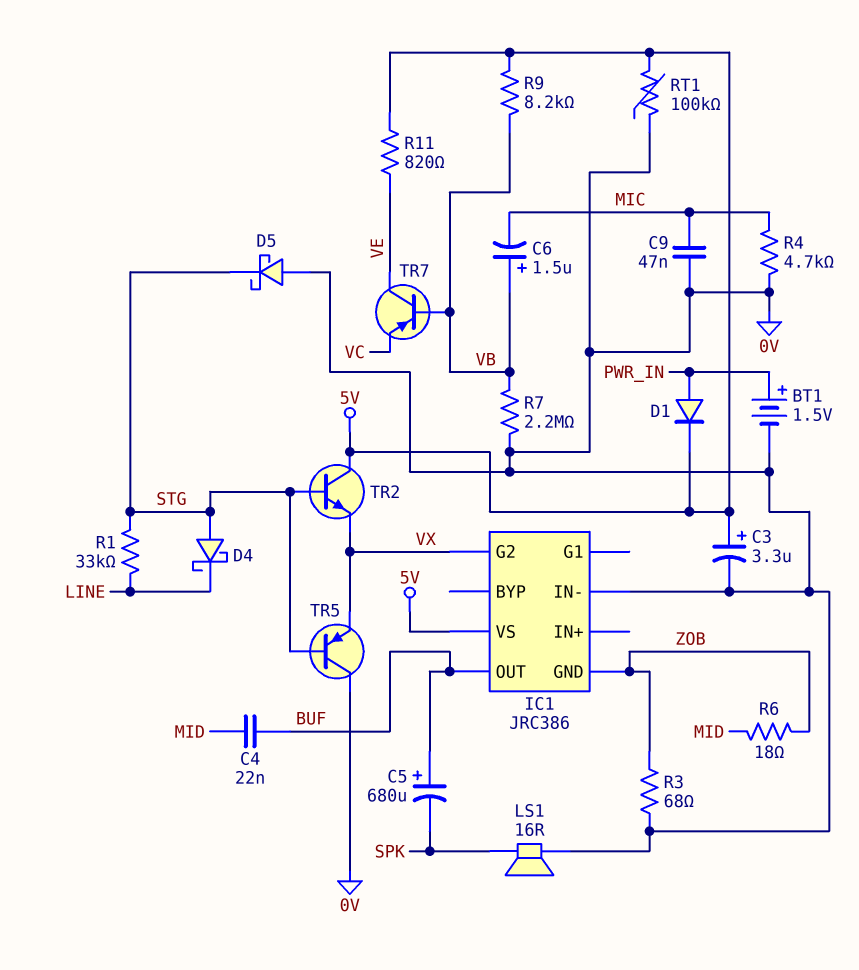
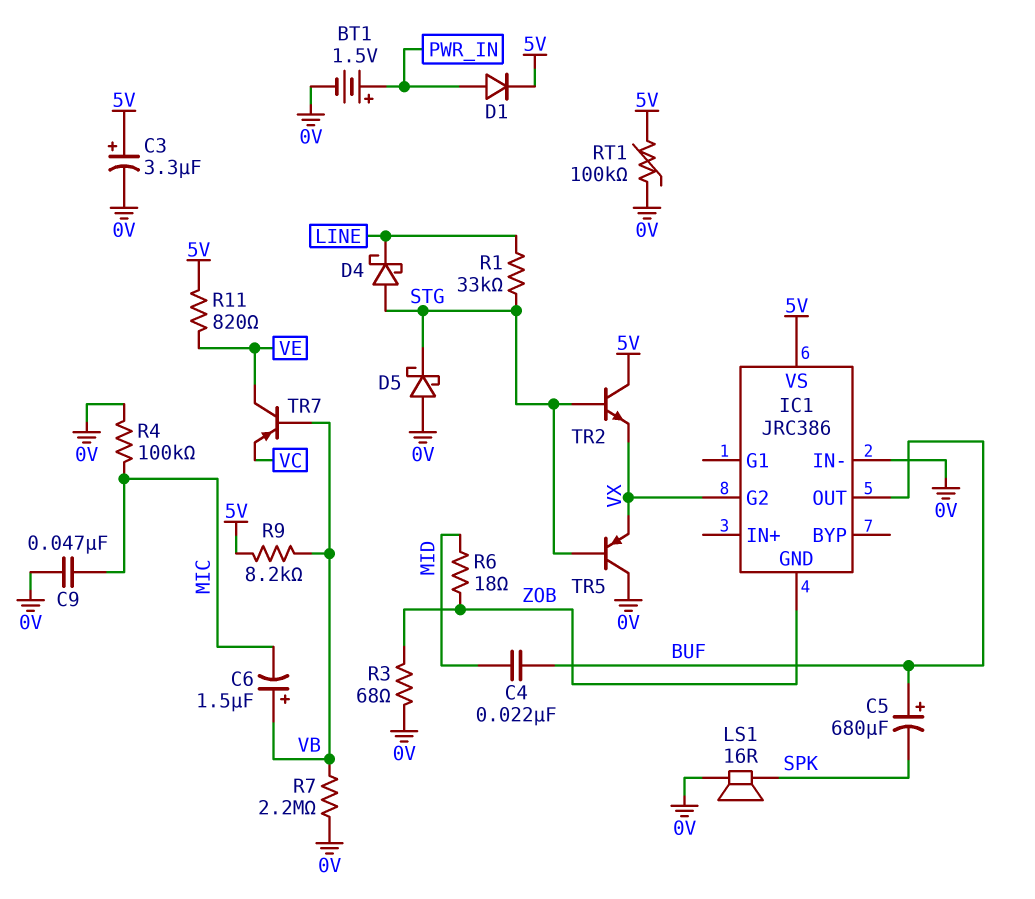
R4: 4.7k (0V, MIC) -> 100k (0V, MIC)

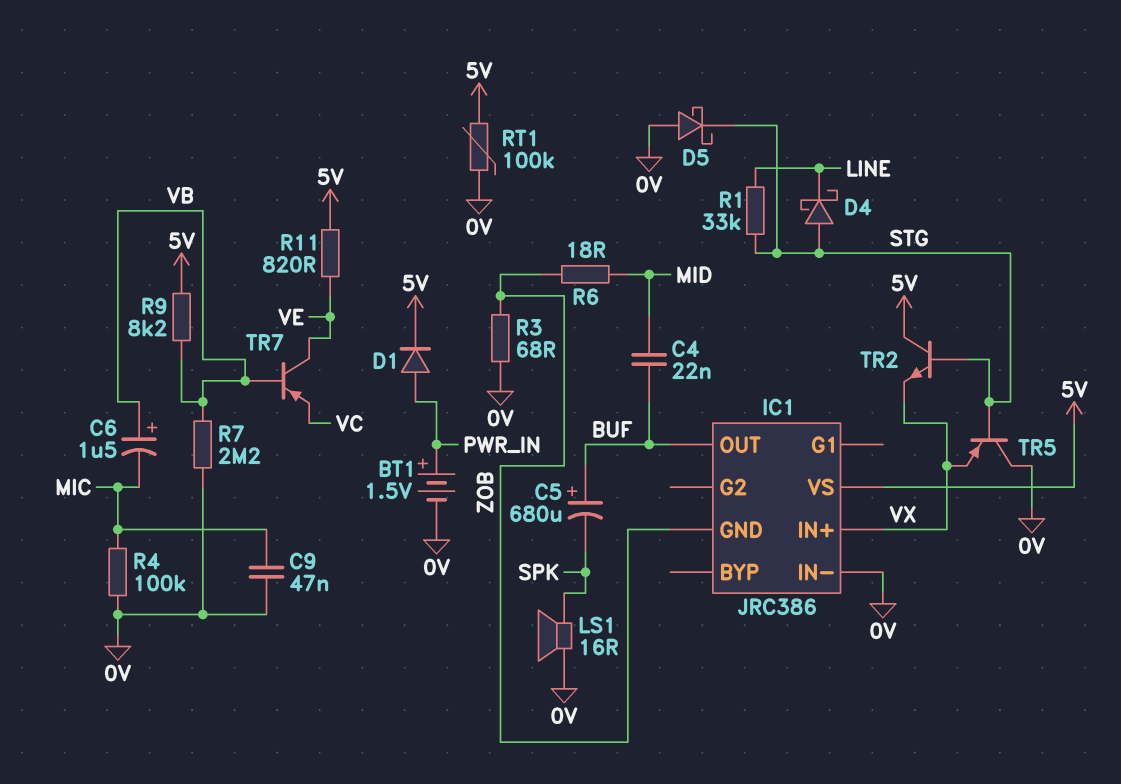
C3: 3.3uF (plus 5V, minus 0V) -> none
IC1 pin G2: VX -> none
IC1 pin IN+: none -> VX

